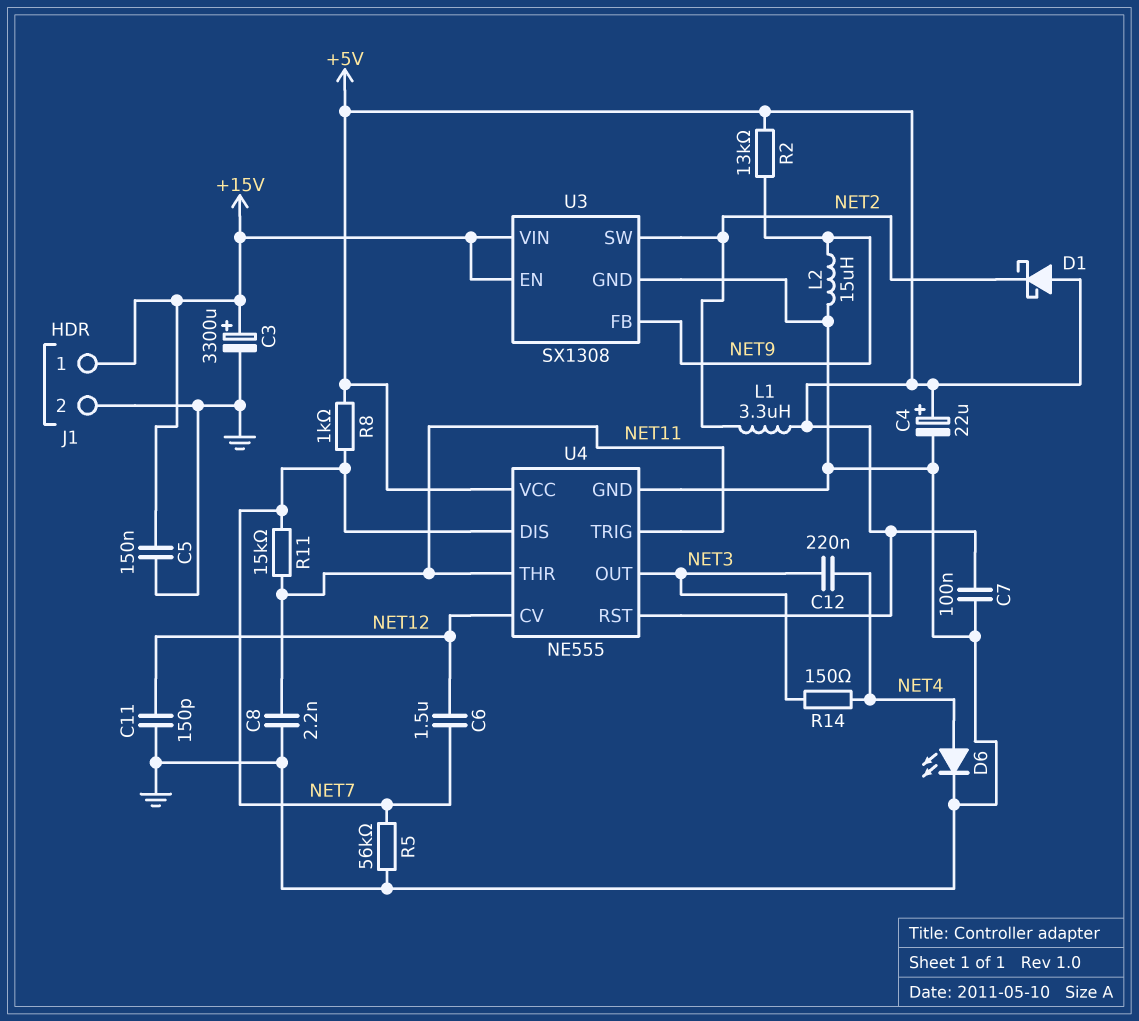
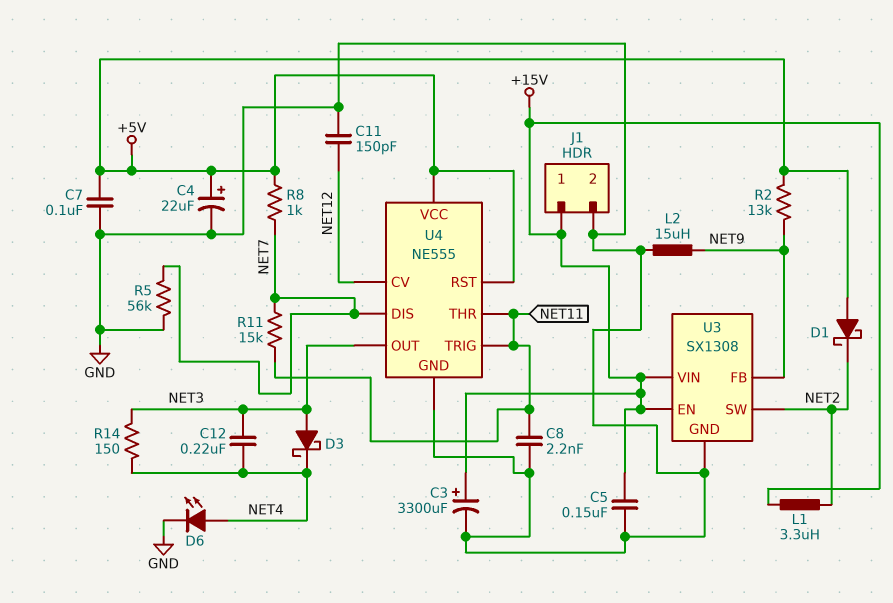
C6: 1.5uF (NET7, NET12) -> none
D3: none -> schottky (A NET3, K NET4)
L1: 3.3uH (+5V, NET2) -> 3.3uH (+15V, NET2)

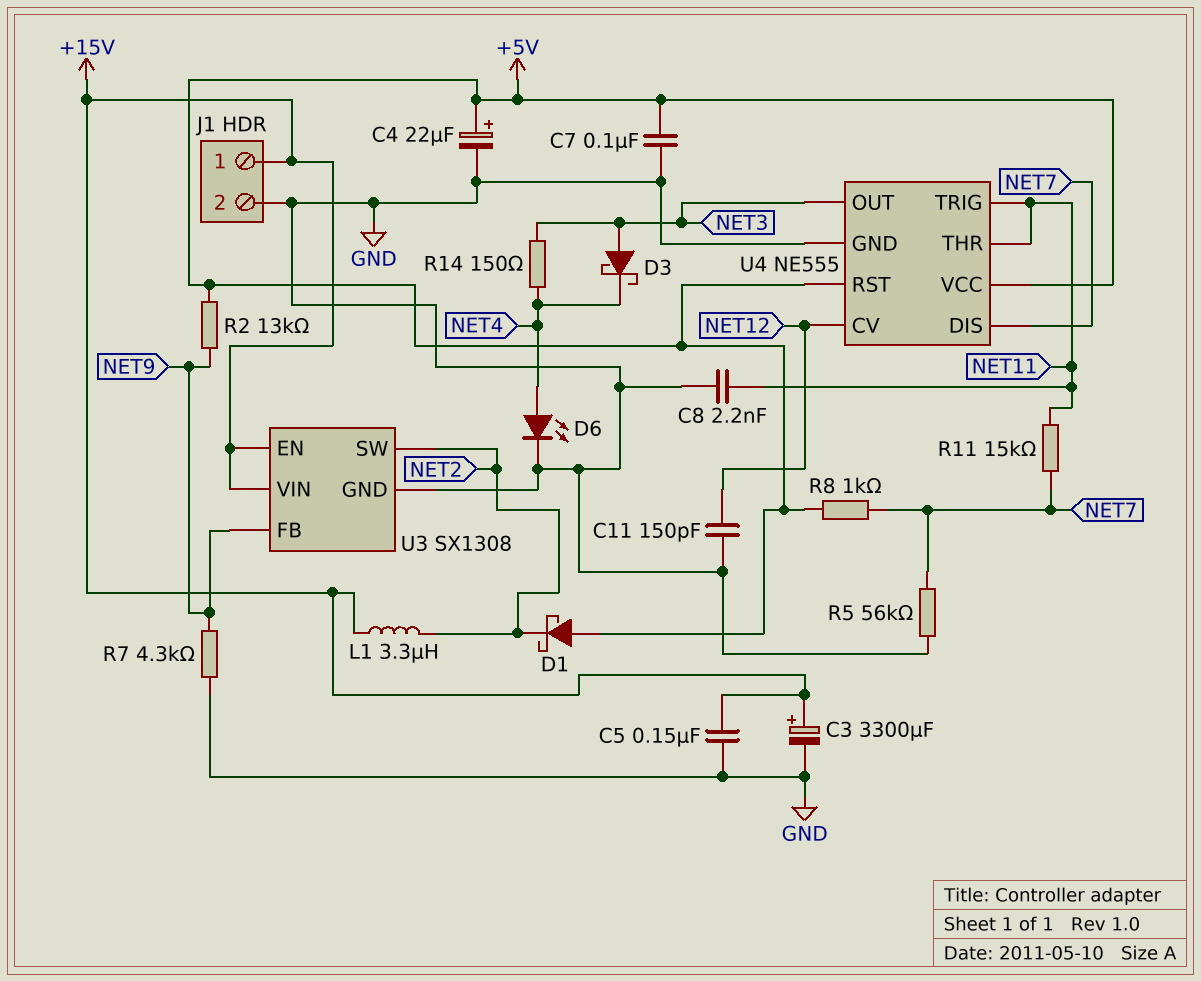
C12: 220nF (NET3, NET4) -> none
L2: 15uH (GND, NET9) -> none
R7: none -> 4.3k (GND, NET9)

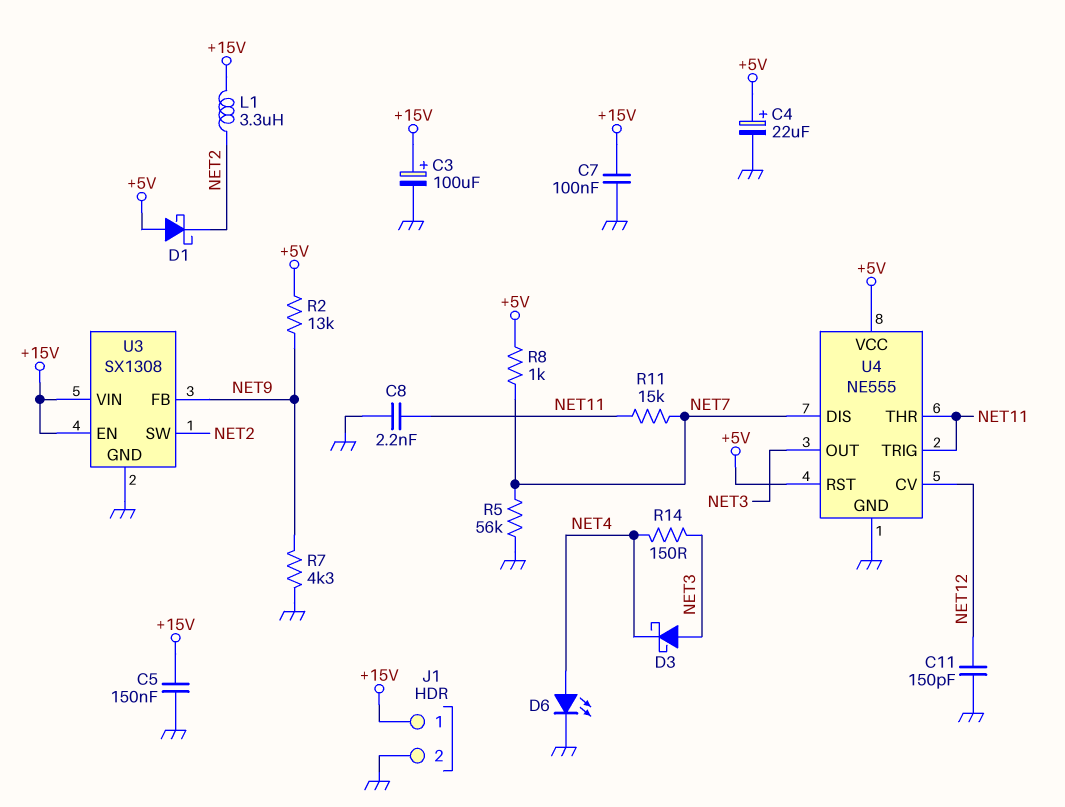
C3: 3300uF (plus +15V, minus GND) -> 100uF (plus +15V, minus GND)
C7: 100nF (+5V, GND) -> 100nF (+15V, GND)

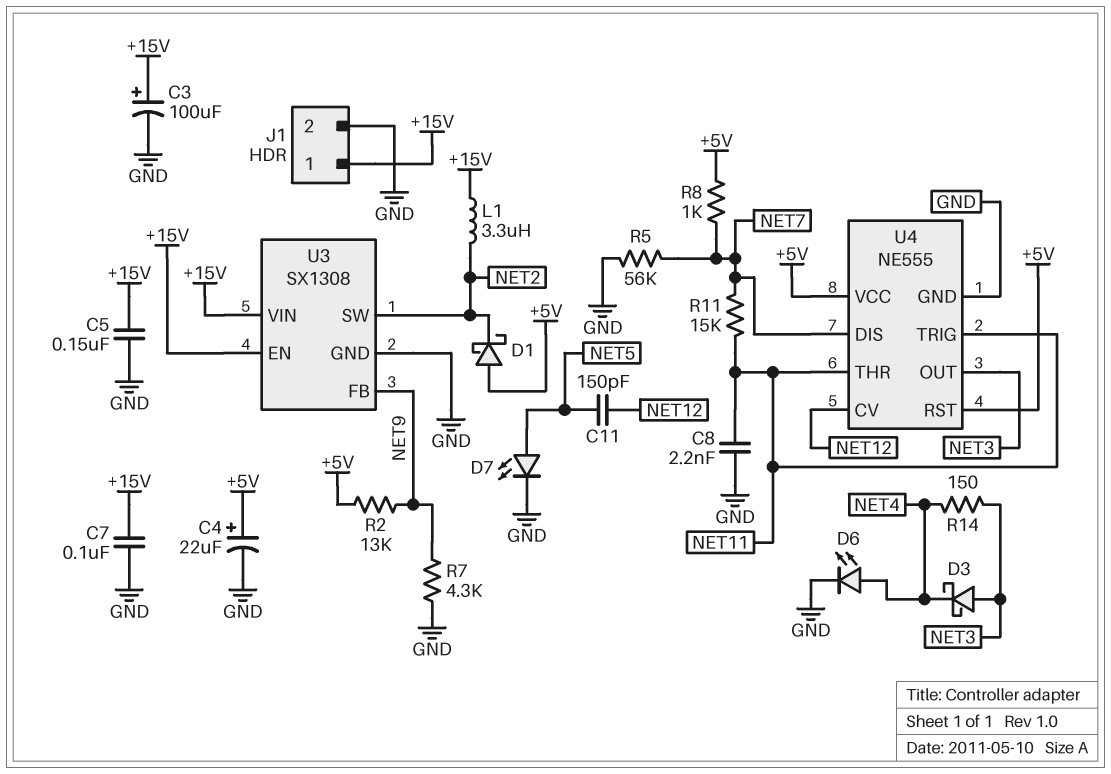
C11: 150pF (GND, NET12) -> 150pF (NET5, NET12)
D7: none -> LED (A NET5, K GND)

